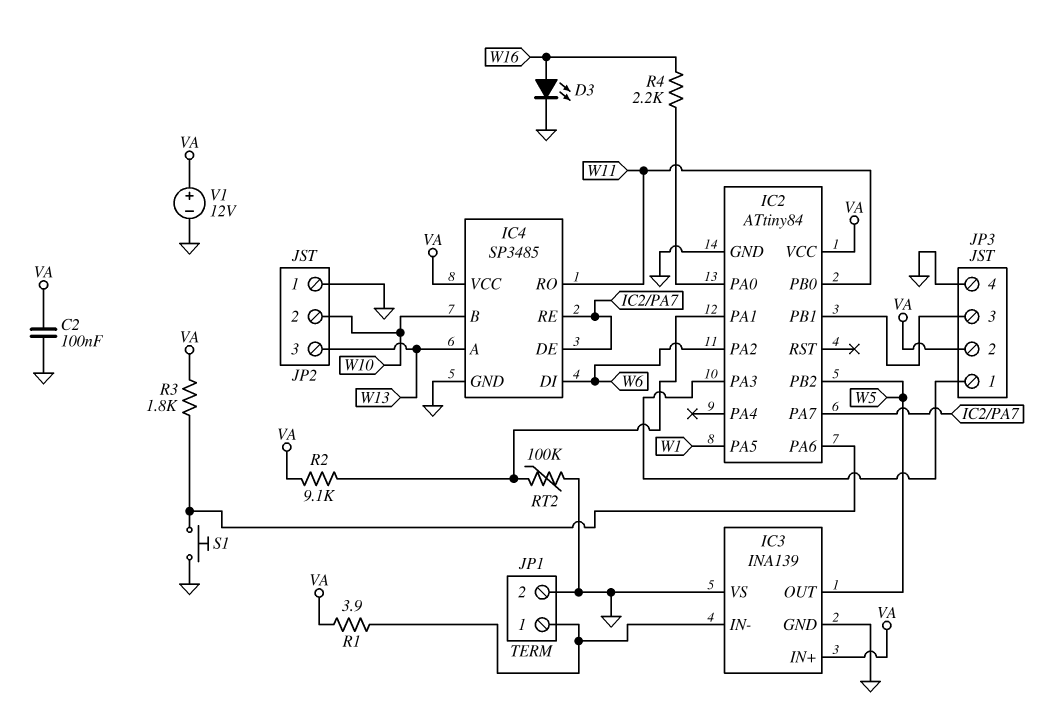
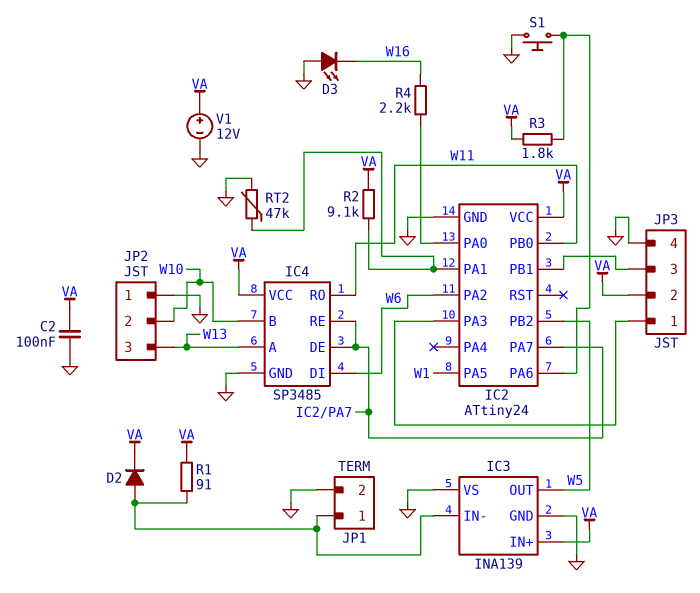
D2: none -> diode (A IC3/IN-, K VA)
D3: LED (A W16, K GND) -> LED (A GND, K W16)
IC2: ATtiny84 -> ATtiny24
R1: 3.9 (IC3/IN-, VA) -> 91 (IC3/IN-, VA)
RT2: 100k (GND, IC2/PA1) -> 47k (GND, IC2/PA1)

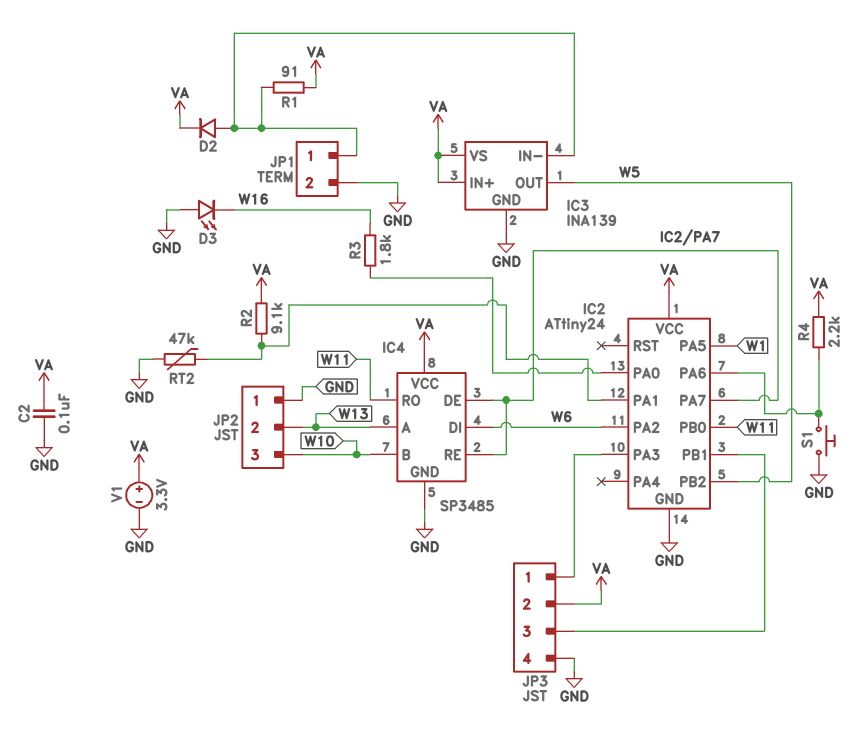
IC3 pin VS: GND -> VA
JP2 pin 2: W10 -> W13
JP2 pin 3: W13 -> W10
R3: 1.8k (IC2/PA6, VA) -> 1.8k (IC2/PA0, W16)
R4: 2.2k (IC2/PA0, W16) -> 2.2k (IC2/PA6, VA)
V1: 12V (plus VA, minus GND) -> 3.3V (plus VA, minus GND)

